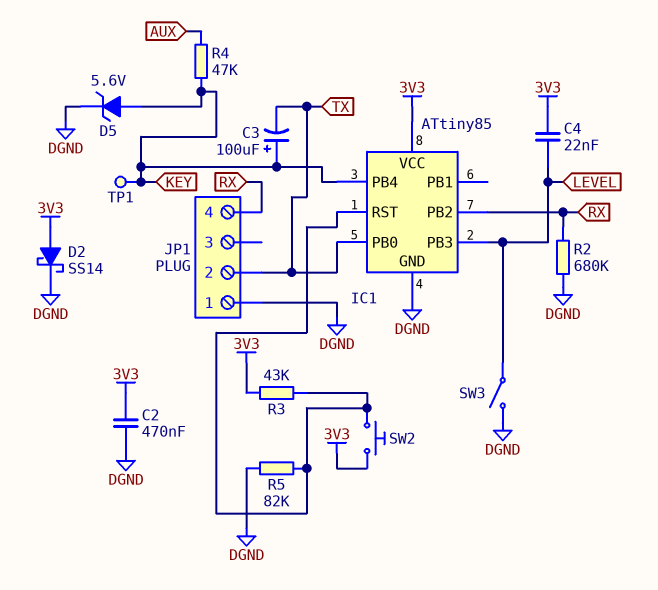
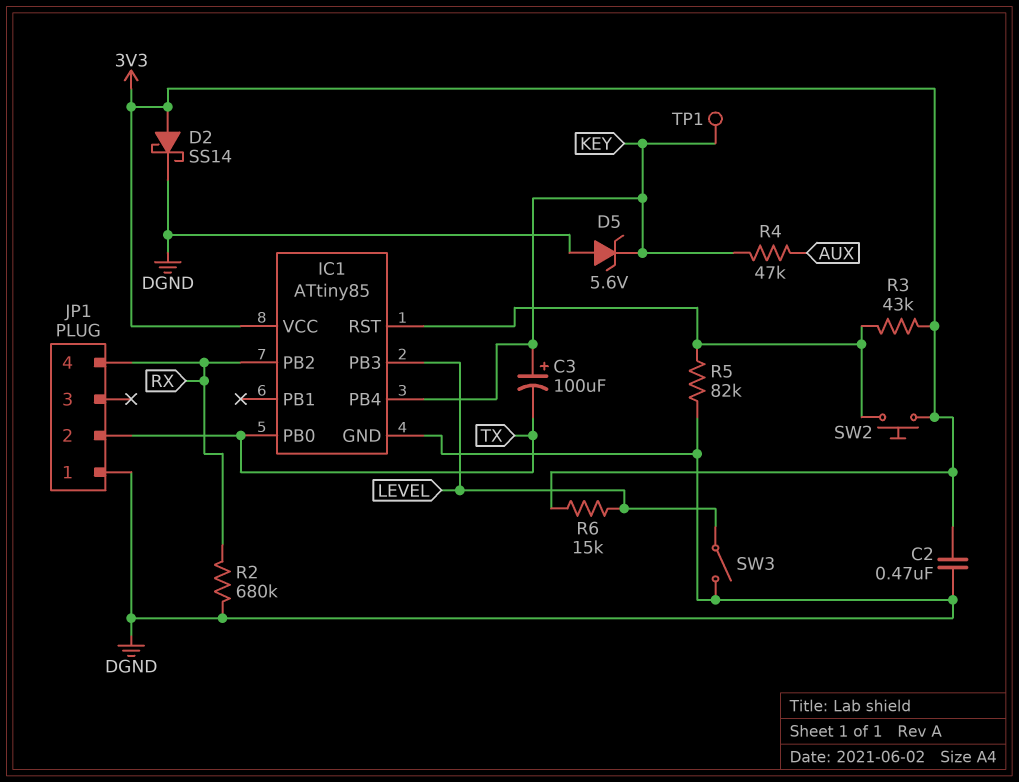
C4: 22nF (3V3, LEVEL) -> none
D5: zener 5.6V (A KEY, K DGND) -> zener 5.6V (A DGND, K KEY)
R6: none -> 15k (3V3, LEVEL)

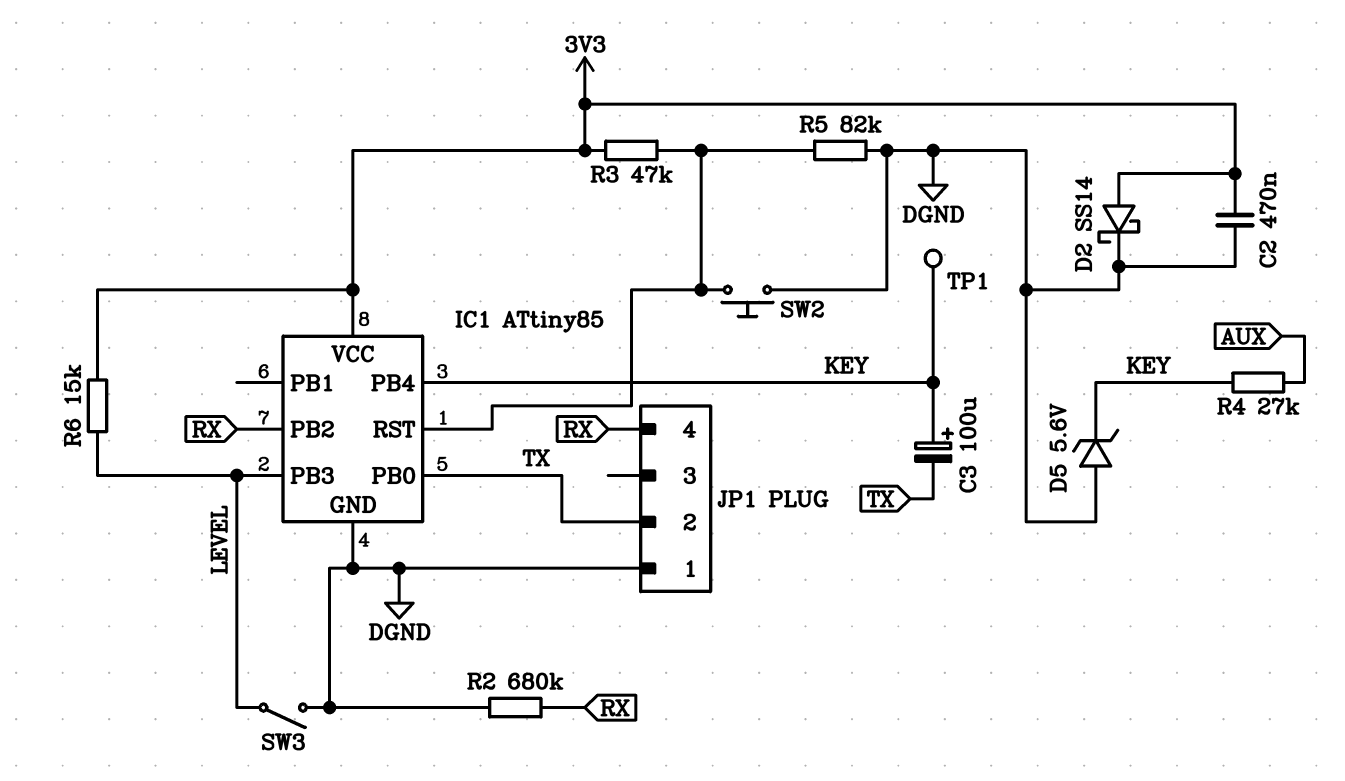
R3: 43k (3V3, IC1/RST) -> 47k (3V3, IC1/RST)
R4: 47k (AUX, KEY) -> 27k (AUX, KEY)
SW2: button (3V3, IC1/RST) -> button (DGND, IC1/RST)

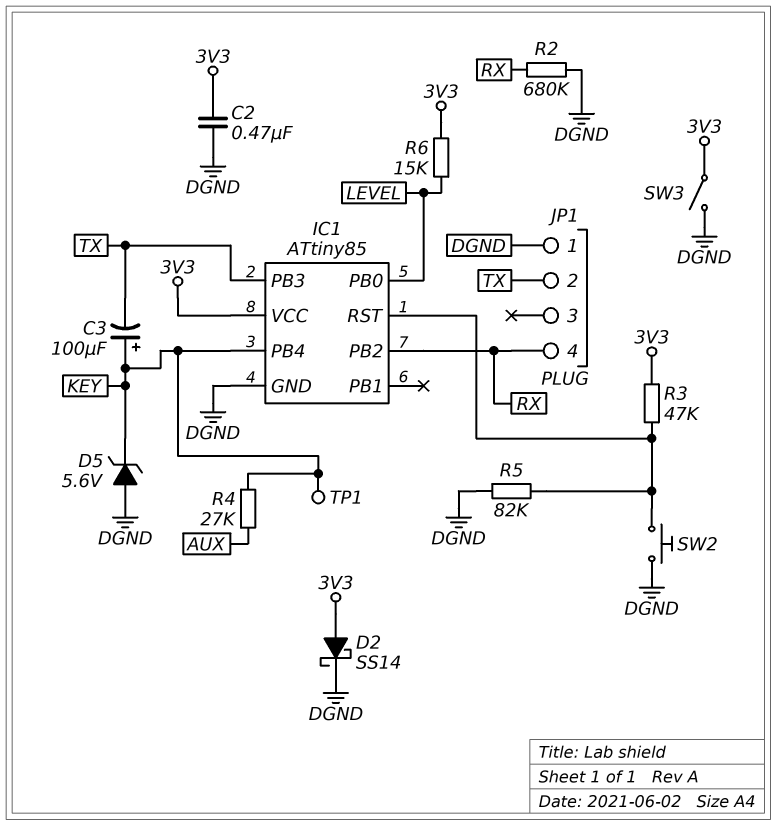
IC1 pin PB0: TX -> LEVEL
IC1 pin PB3: LEVEL -> TX
SW3: switch (DGND, LEVEL) -> switch (3V3, DGND)

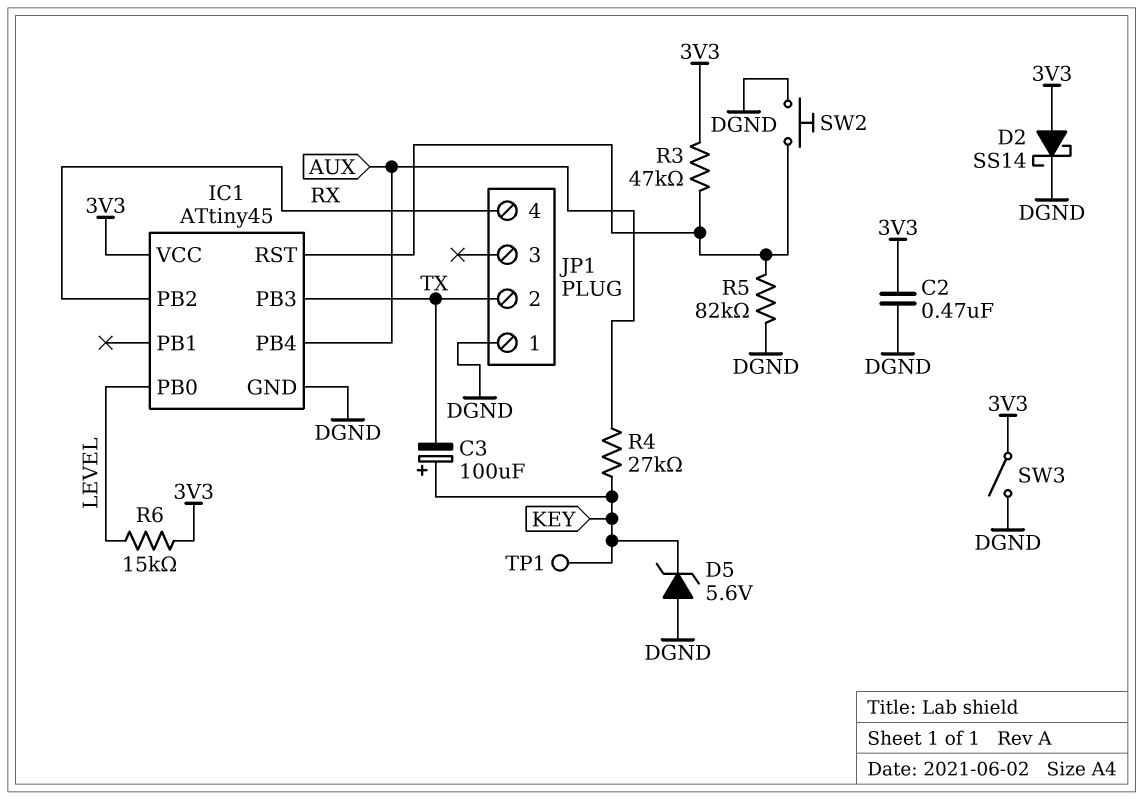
IC1: ATtiny85 -> ATtiny45
IC1 pin PB4: KEY -> AUX
R2: 680k (DGND, RX) -> none

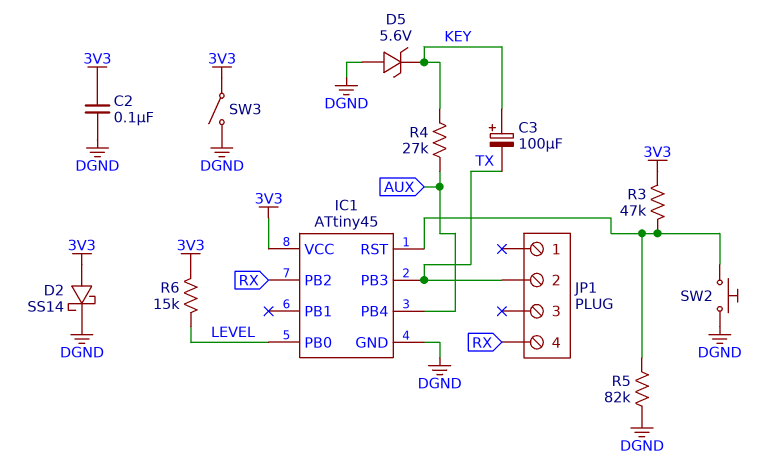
C2: 470nF (3V3, DGND) -> 100nF (3V3, DGND)
JP1 pin 1: DGND -> none
TP1: test point (KEY) -> none

